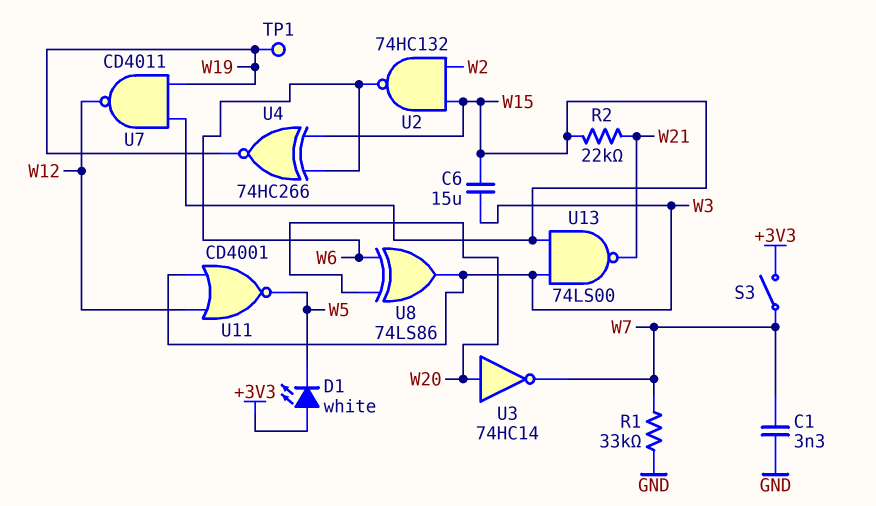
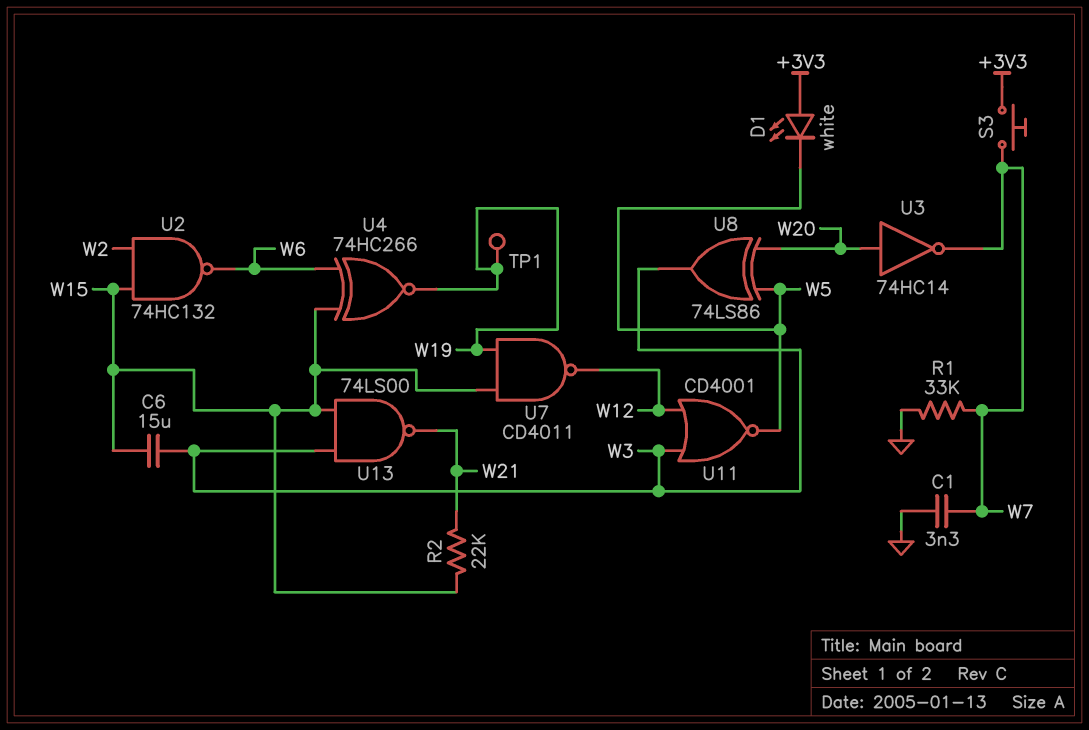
S3: switch (+3V3, W7) -> button (+3V3, W7)
U8: XOR 74LS86 (in W6, in W20, out W3) -> XOR 74LS86 (in W5, in W20, out W3)

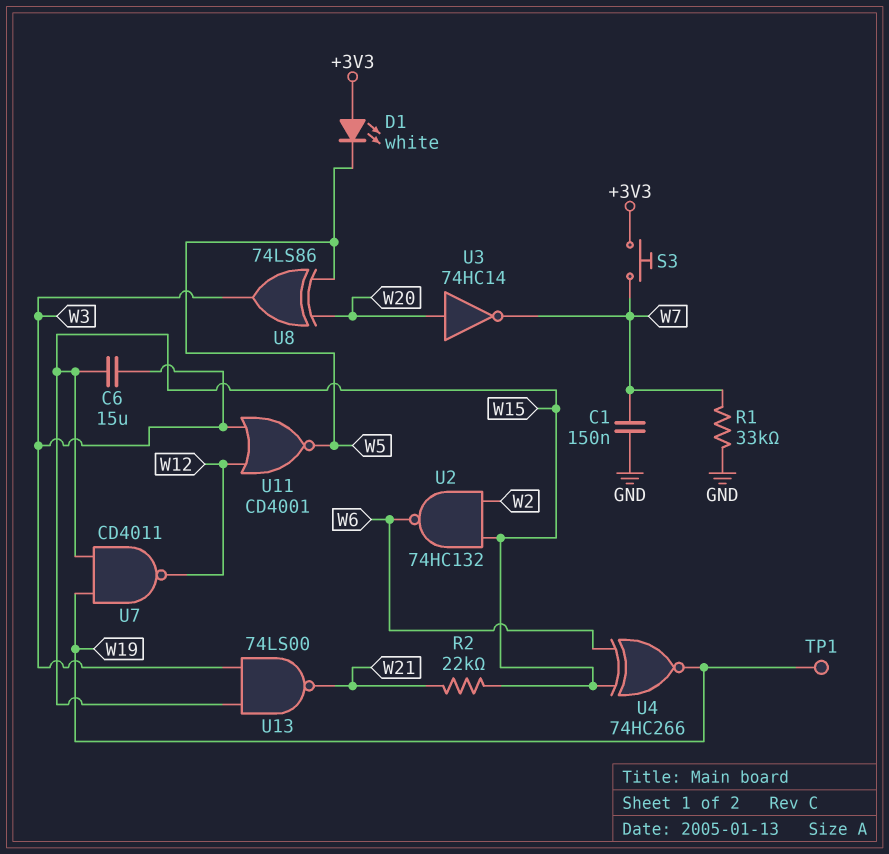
C1: 3.3nF (GND, W7) -> 150nF (GND, W7)

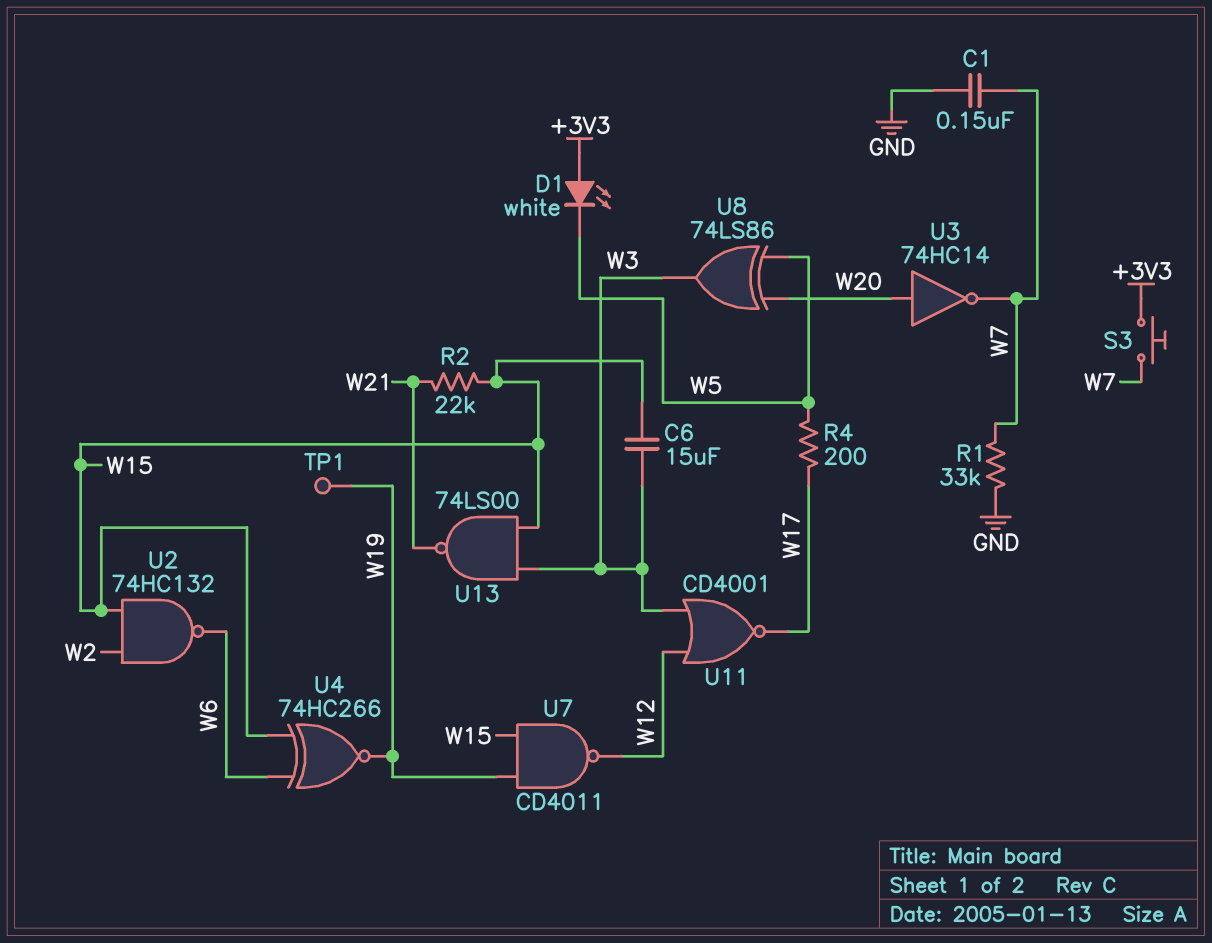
R4: none -> 200 (W5, W17)
U11: NOR CD4001 (in W3, in W12, out W5) -> NOR CD4001 (in W3, in W12, out W17)

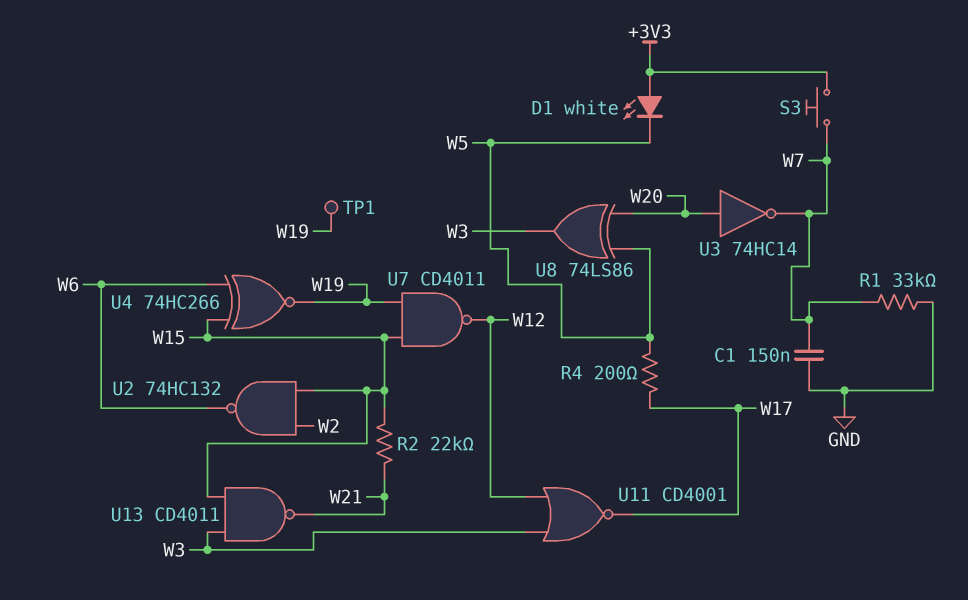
C6: 15uF (W3, W15) -> none
U13: NAND 74LS00 (in W3, in W15, out W21) -> NAND CD4011 (in W3, in W15, out W21)

